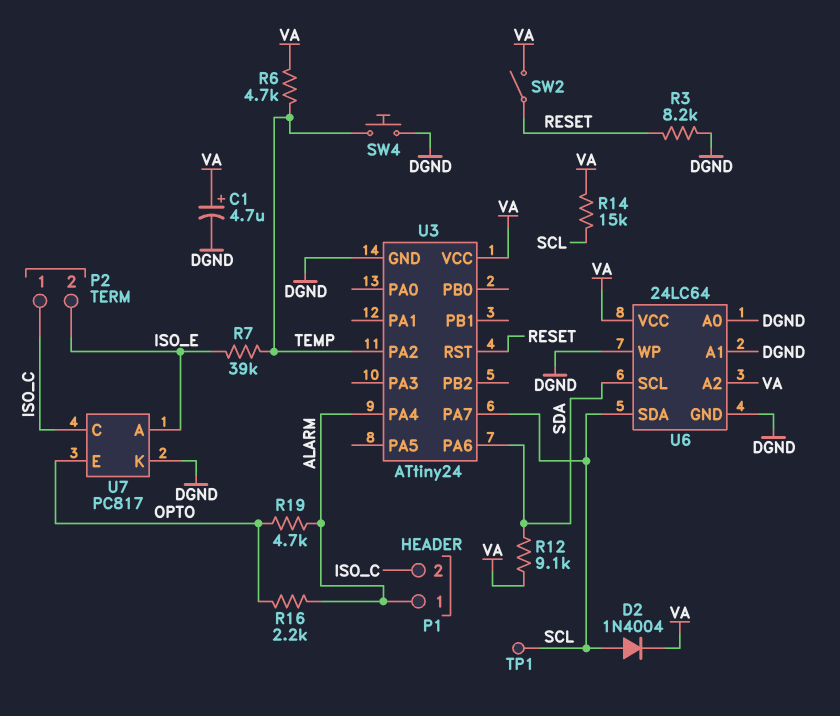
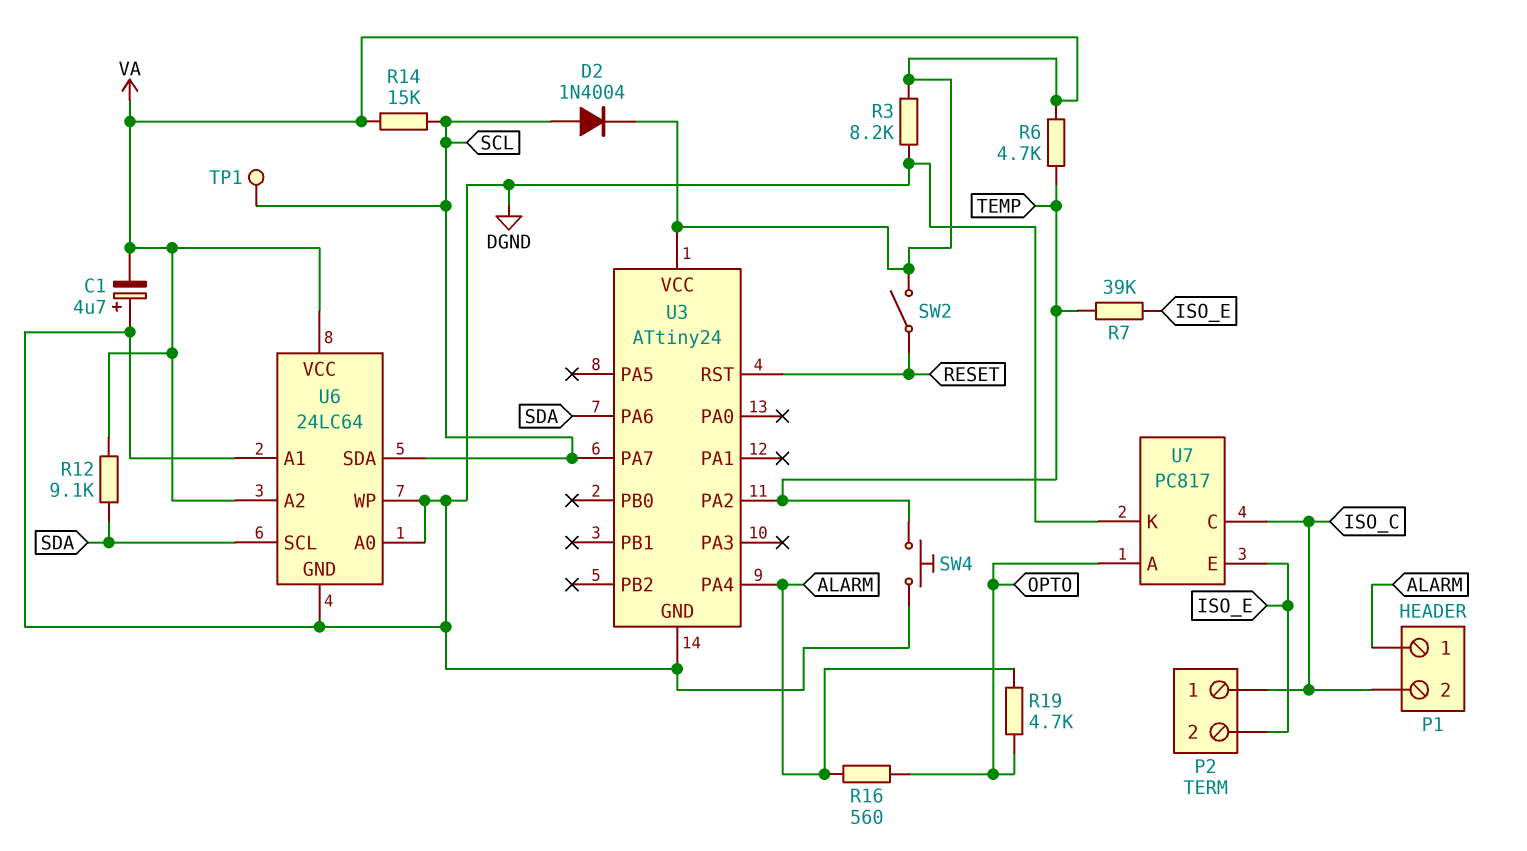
C1: 4.7uF (plus VA, minus DGND) -> 4.7uF (plus DGND, minus VA)
R3: 8.2k (DGND, RESET) -> 8.2k (DGND, VA)
R16: 2.2k (ALARM, OPTO) -> 560 (ALARM, OPTO)
U7 pin A: ISO_E -> OPTO
U7 pin E: OPTO -> ISO_E

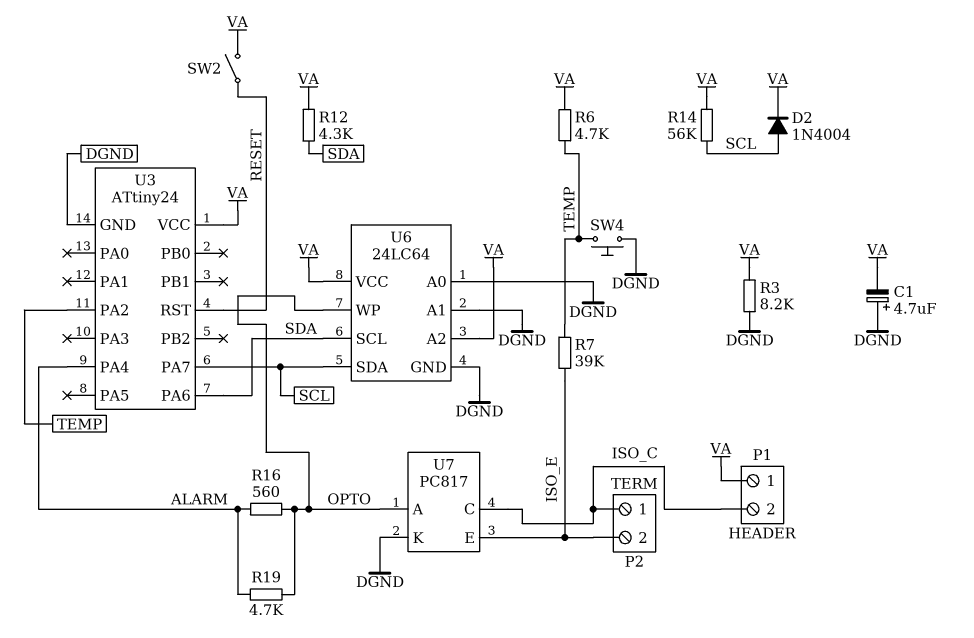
P1 pin 1: ALARM -> VA
R12: 9.1k (SDA, VA) -> 4.3k (SDA, VA)
R14: 15k (SCL, VA) -> 56k (SCL, VA)
TP1: test point (SCL) -> none
U6 pin WP: DGND -> OPTO

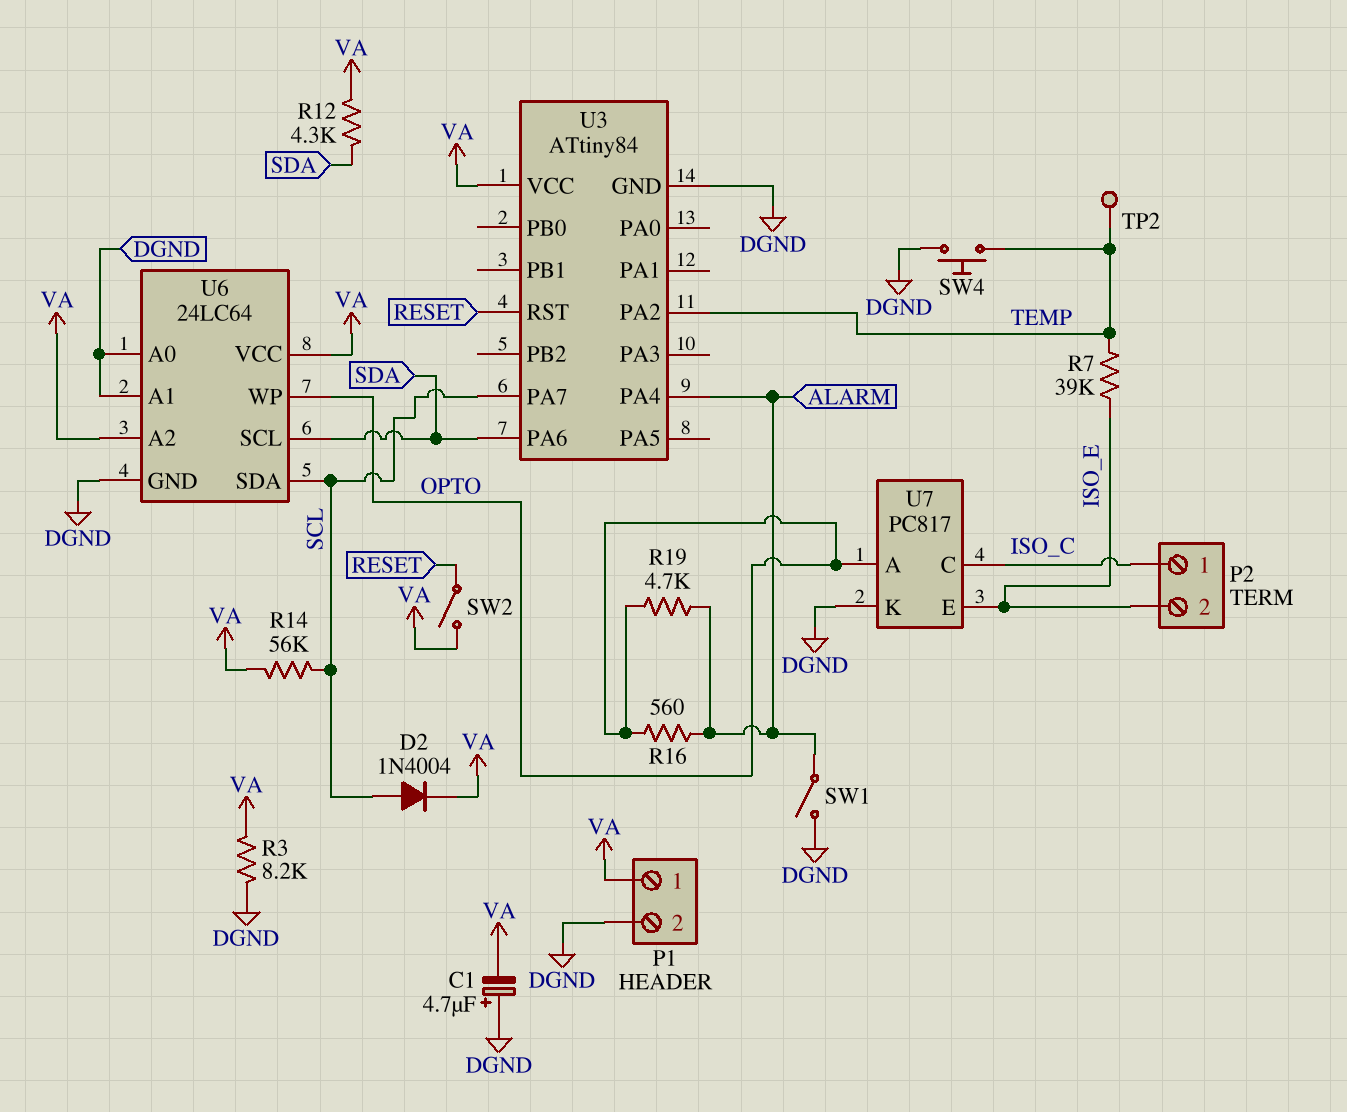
P1 pin 2: ISO_C -> DGND
R6: 4.7k (TEMP, VA) -> none
SW1: none -> switch (ALARM, DGND)
TP2: none -> test point (TEMP)
U3: ATtiny24 -> ATtiny84

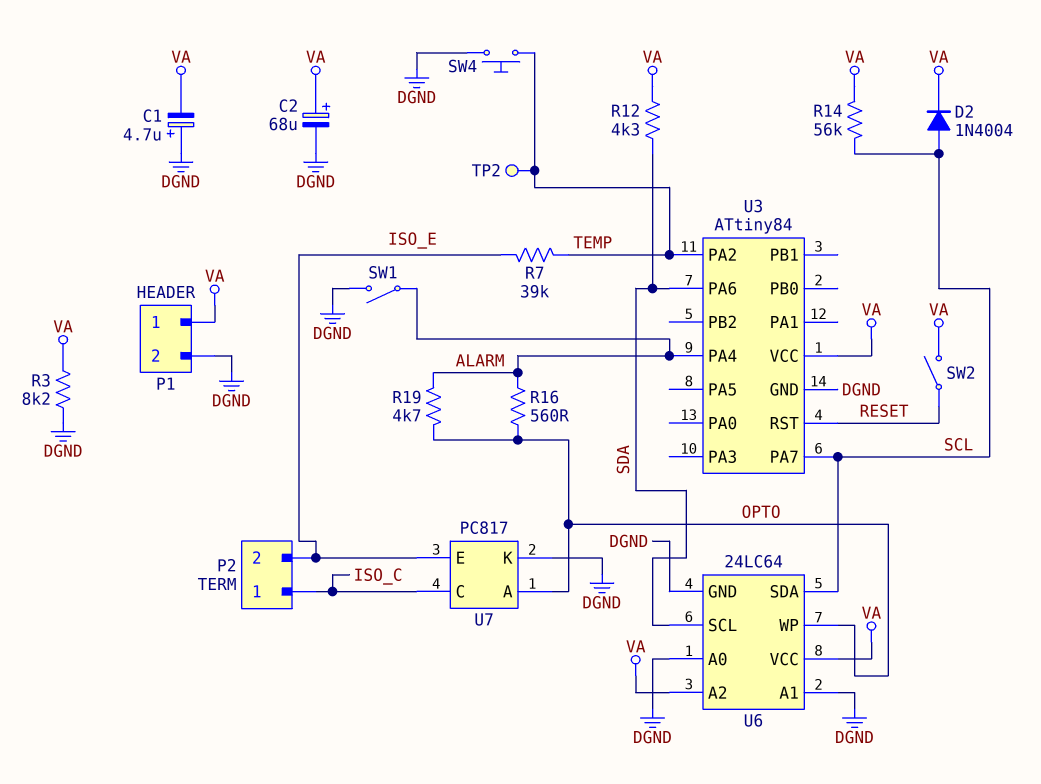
C2: none -> 68uF (plus VA, minus DGND)

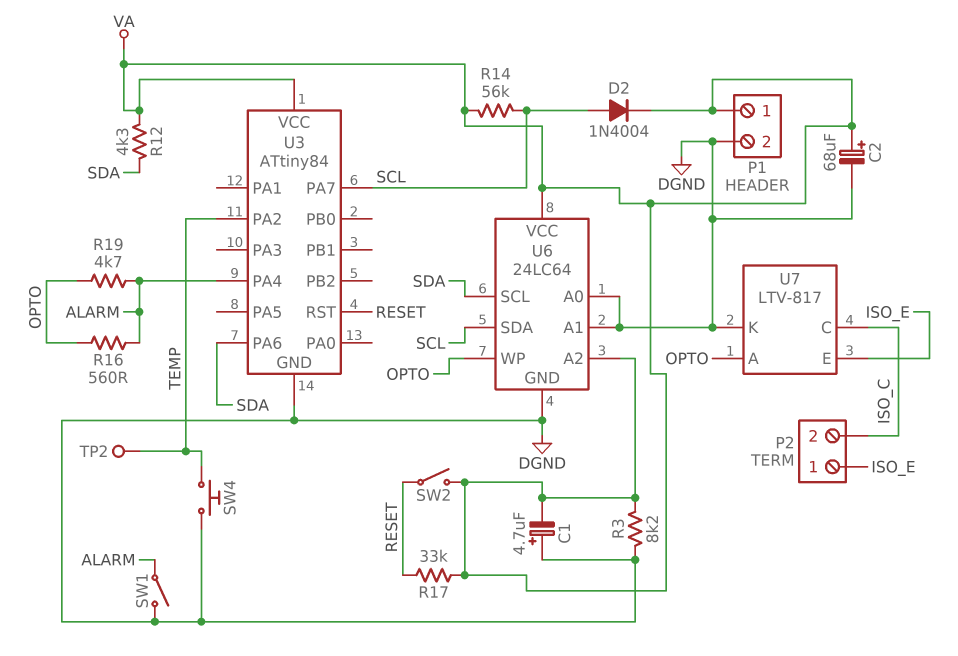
P2 pin 1: ISO_C -> ISO_E
P2 pin 2: ISO_E -> ISO_C
R7: 39k (ISO_E, TEMP) -> none
R17: none -> 33k (RESET, VA)
U7: PC817 -> LTV-817

